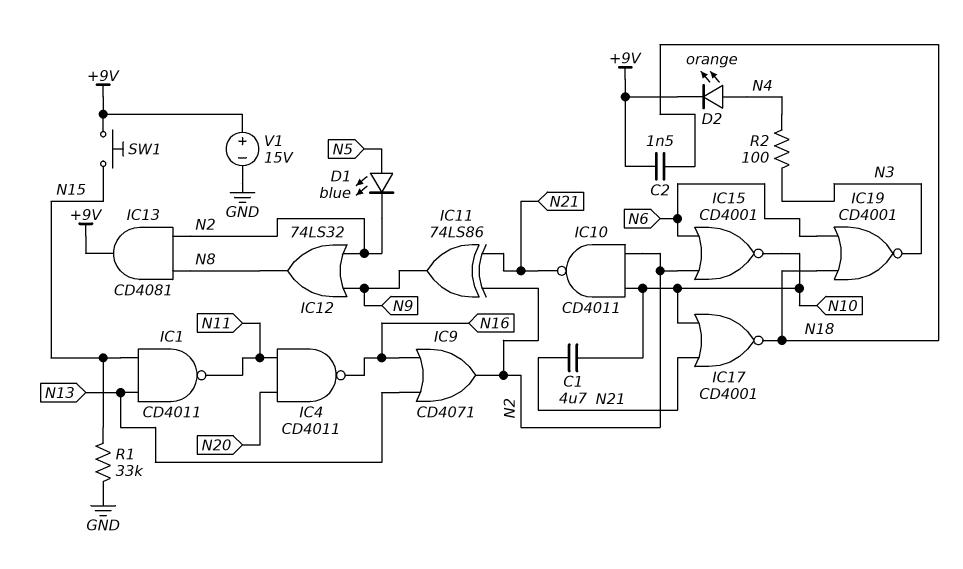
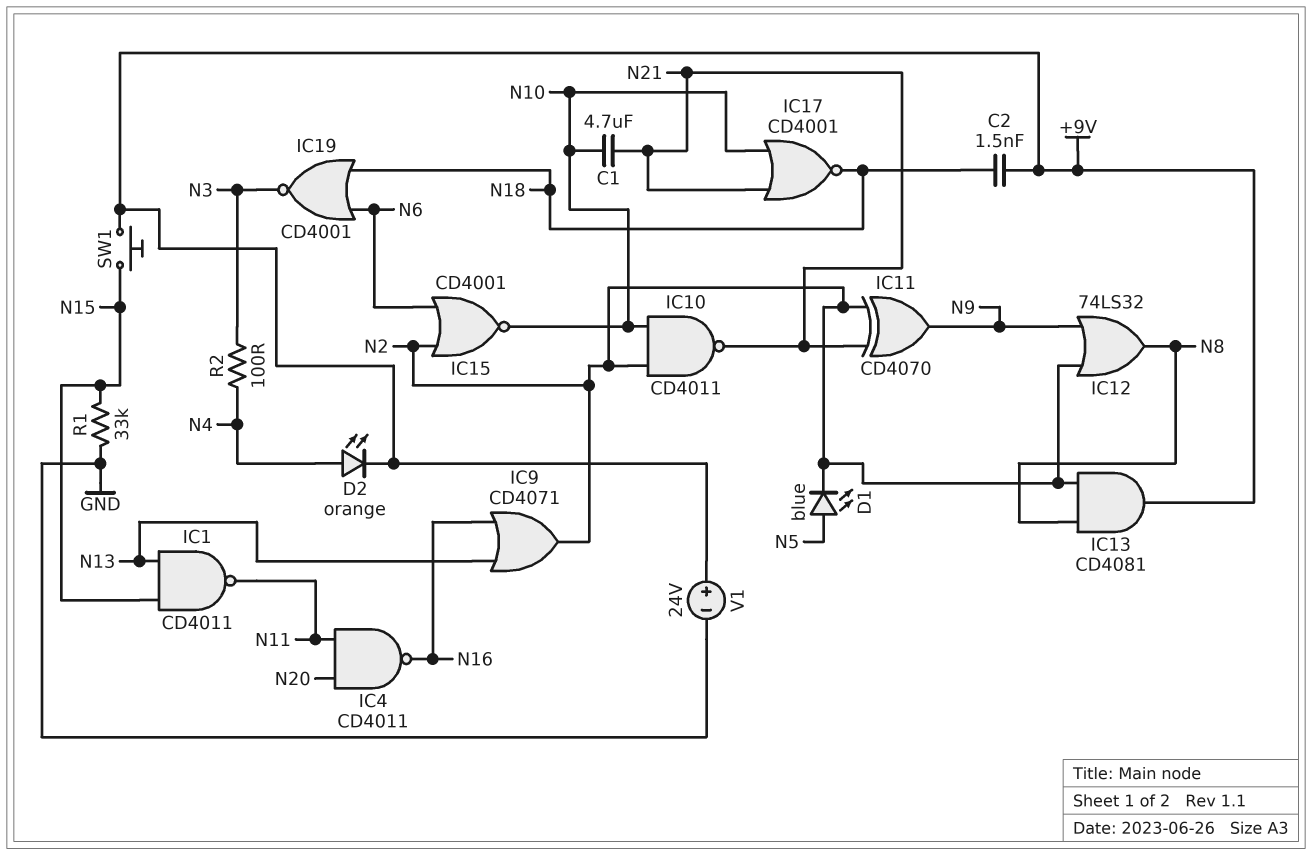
IC11: XOR 74LS86 (in N2, in N21, out N9) -> XOR CD4070 (in N2, in N21, out N9)
V1: 15V (plus +9V, minus GND) -> 24V (plus +9V, minus GND)

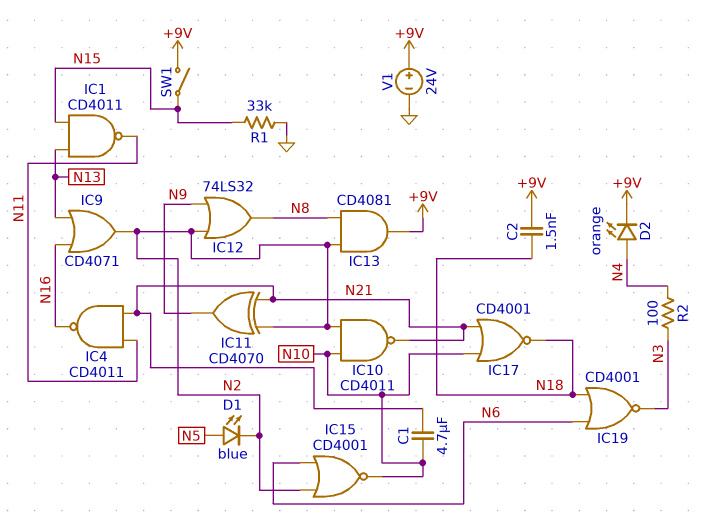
IC4: NAND CD4011 (in N11, in N20, out N16) -> NAND CD4011 (in N11, in N21, out N16)
SW1: button (+9V, N15) -> switch (+9V, N15)

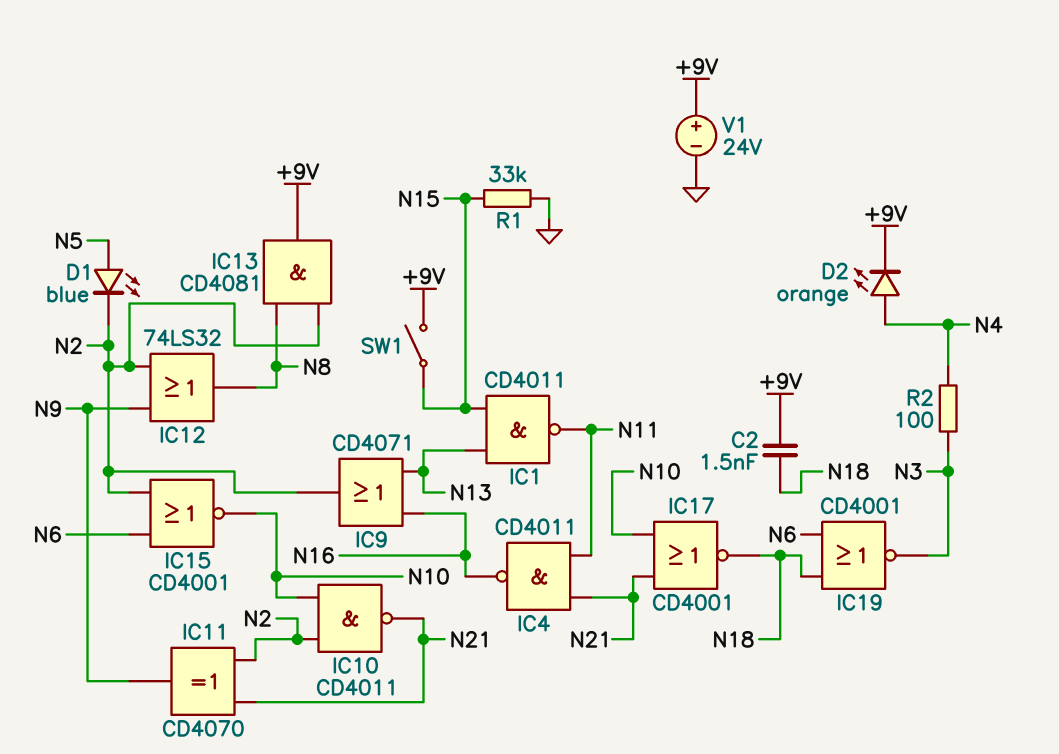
C1: 4.7uF (N10, N21) -> none

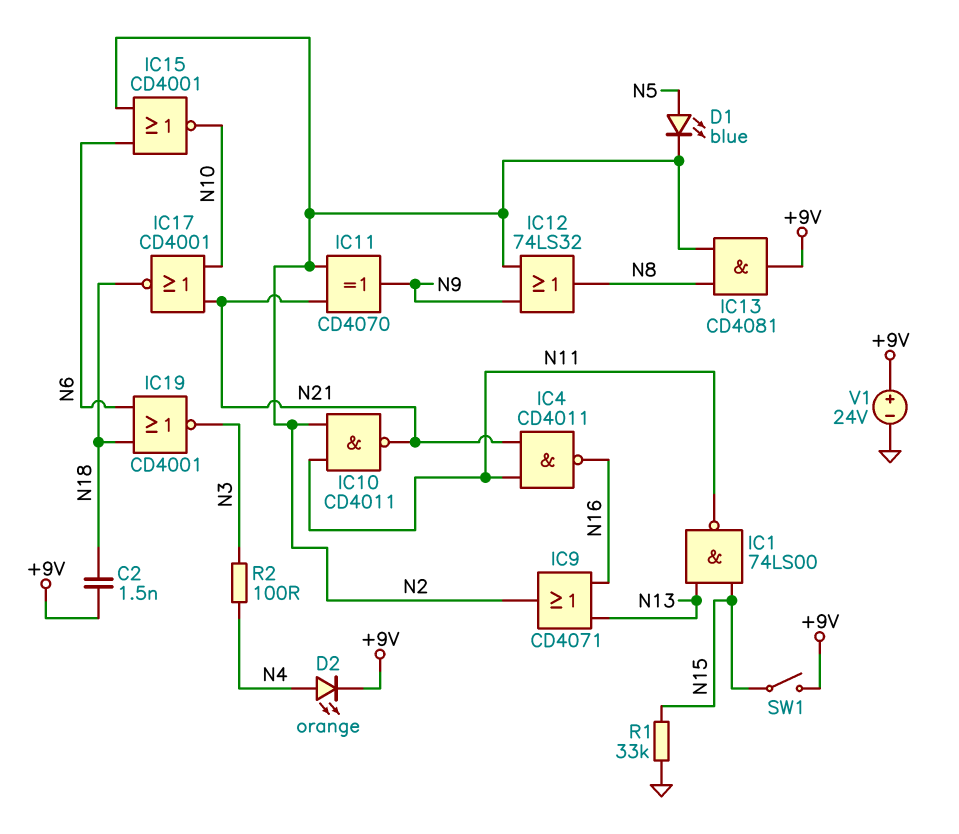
IC1: NAND CD4011 (in N13, in N15, out N11) -> NAND 74LS00 (in N13, in N15, out N11)
IC10: NAND CD4011 (in N2, in N10, out N21) -> NAND CD4011 (in N2, in N11, out N21)

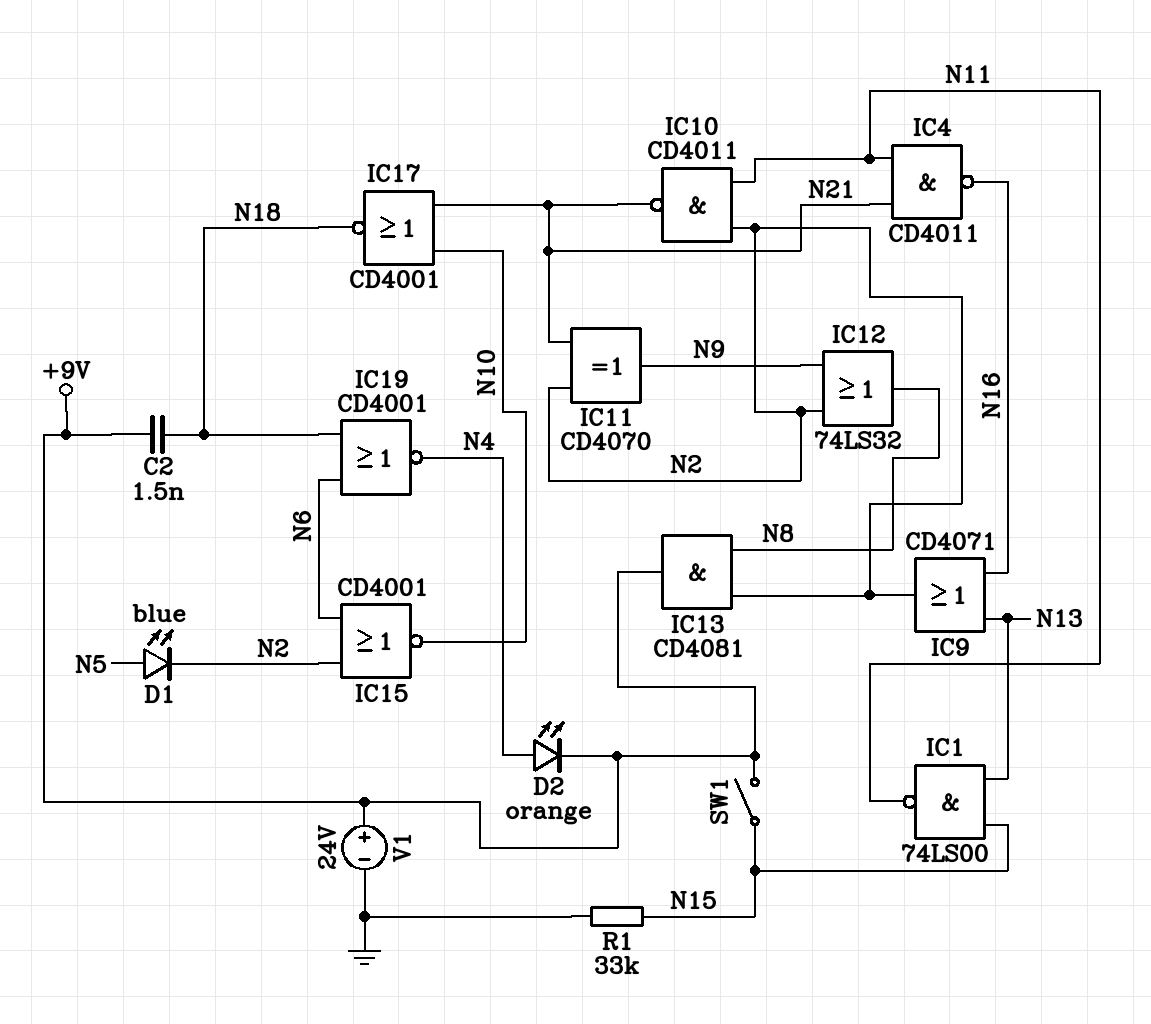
IC19: NOR CD4001 (in N6, in N18, out N3) -> NOR CD4001 (in N6, in N18, out N4)
R2: 100 (N3, N4) -> none

